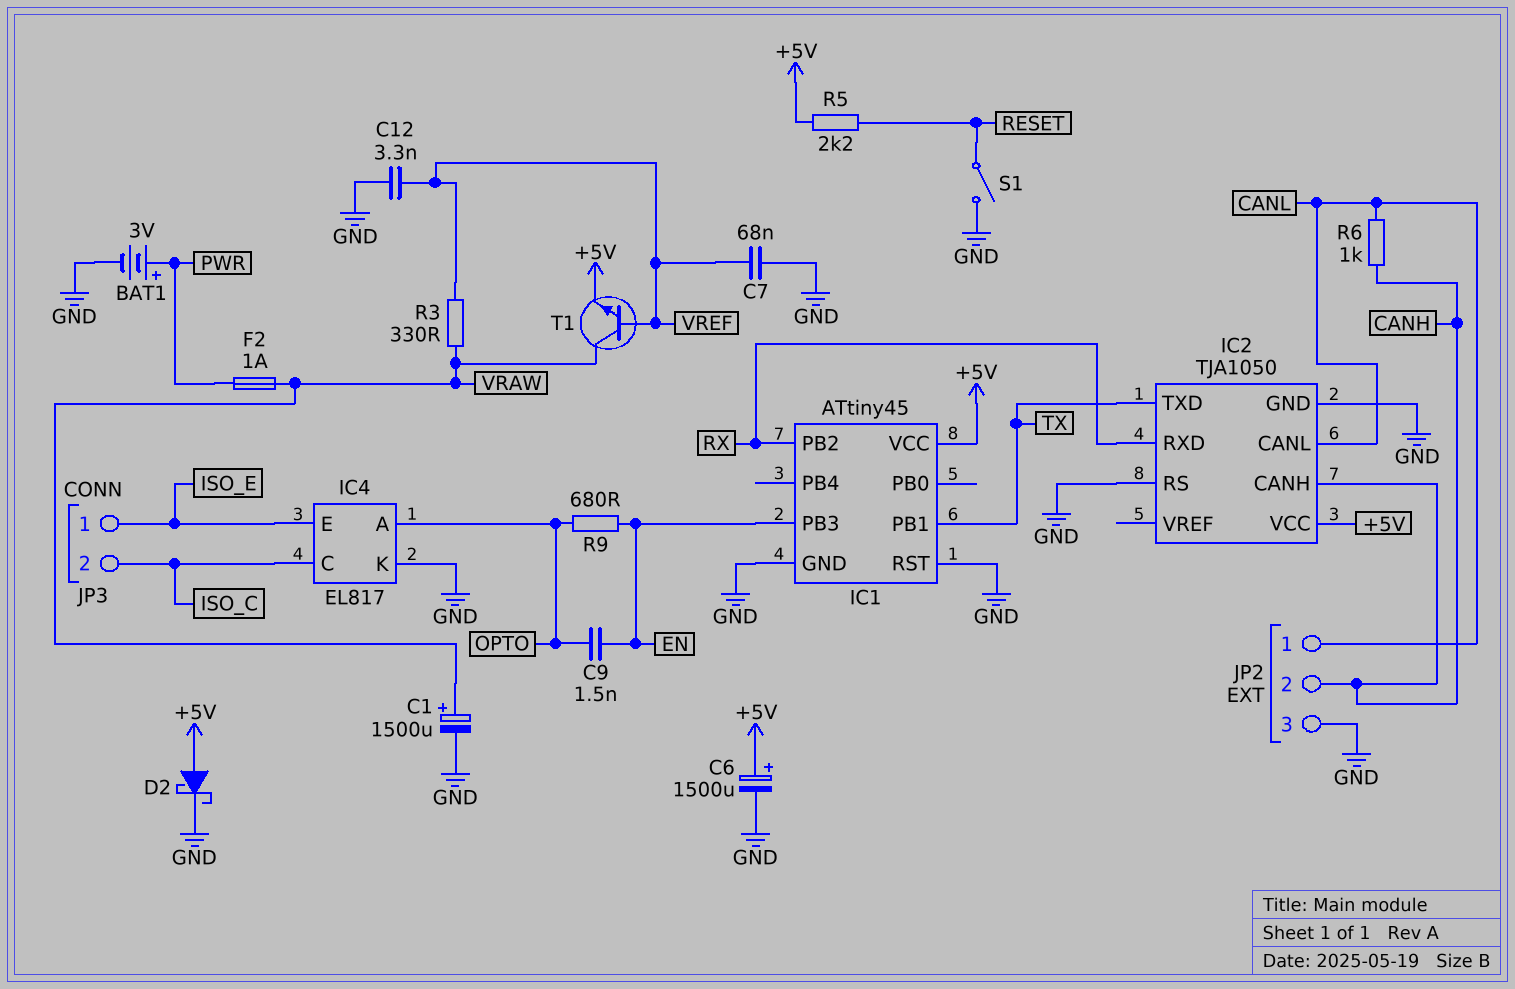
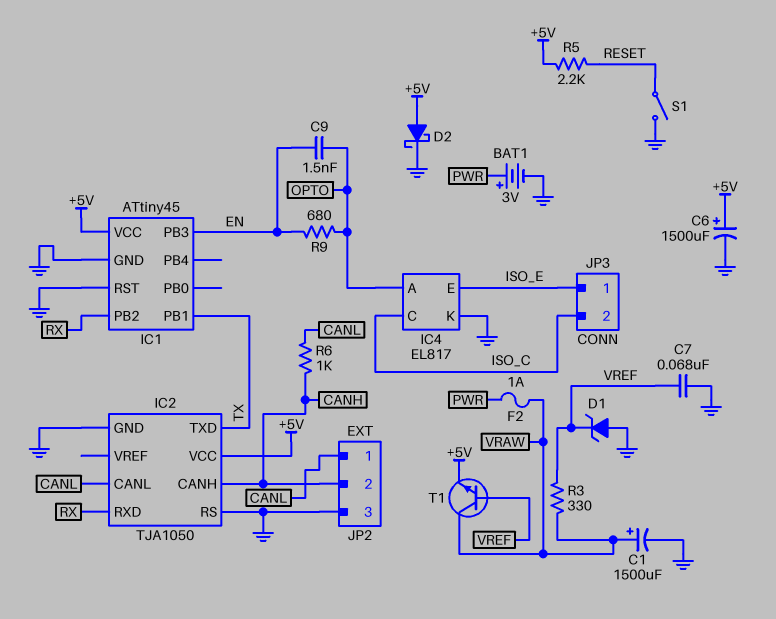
C12: 3.3nF (GND, VREF) -> none
D1: none -> zener (A GND, K VREF)

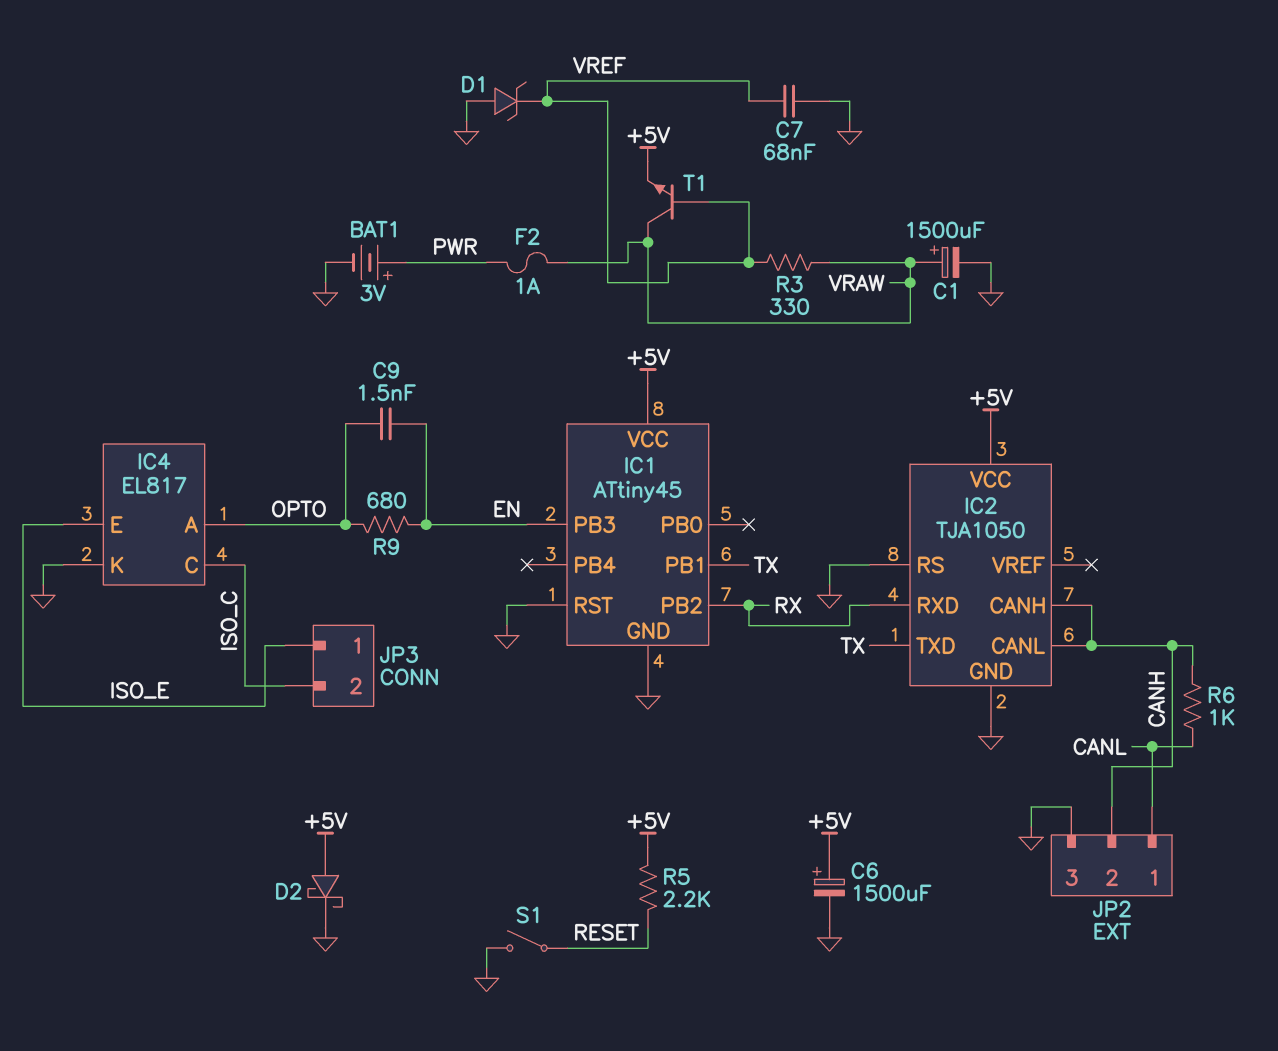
IC2 pin CANL: CANL -> CANH

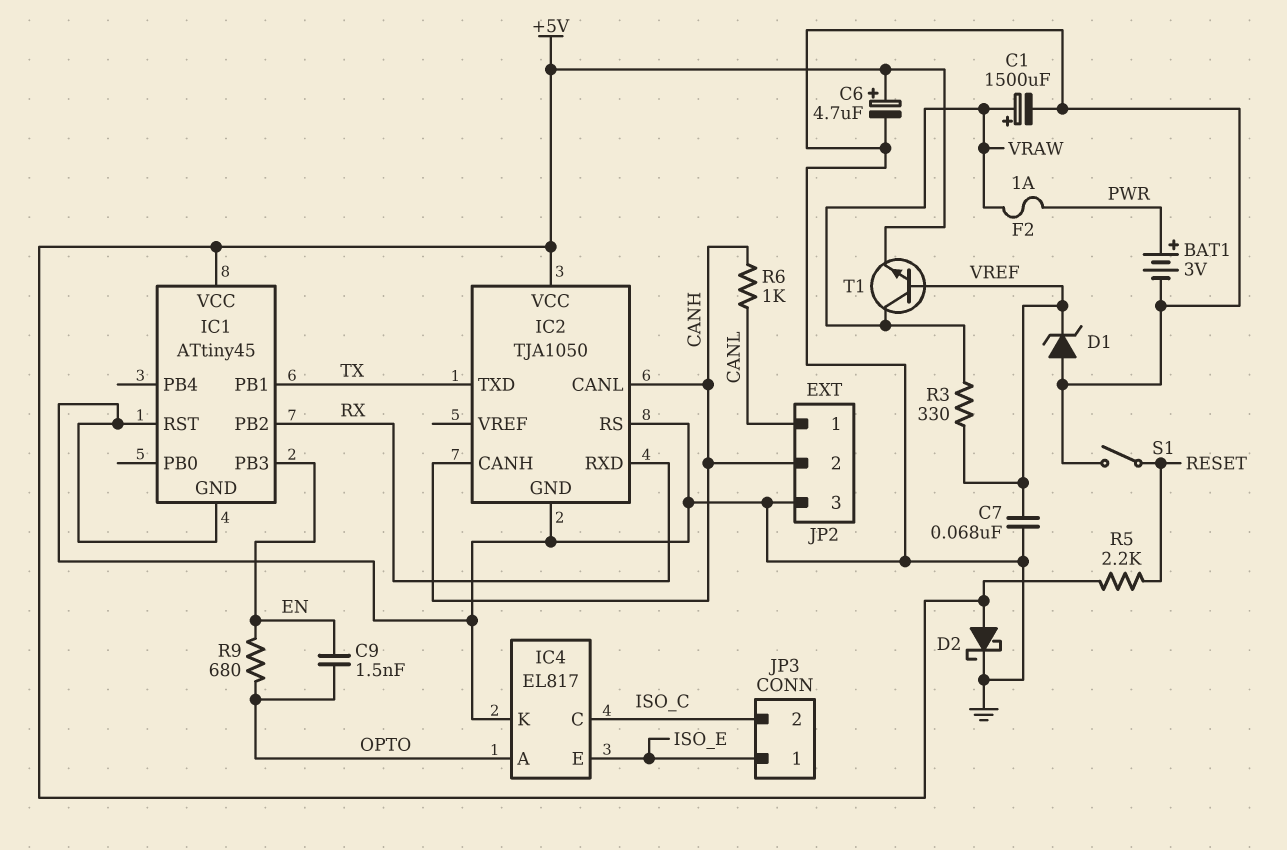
C6: 1500uF (plus +5V, minus GND) -> 4.7uF (plus +5V, minus GND)

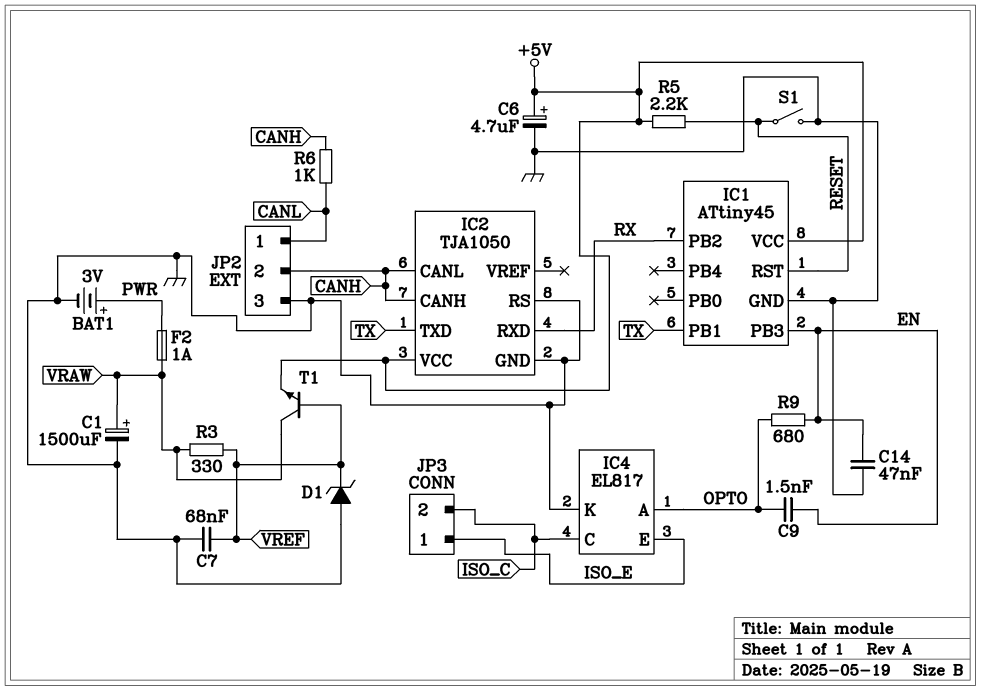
C14: none -> 47nF (EN, GND)
D2: schottky (A +5V, K GND) -> none
IC1 pin RST: GND -> RESET

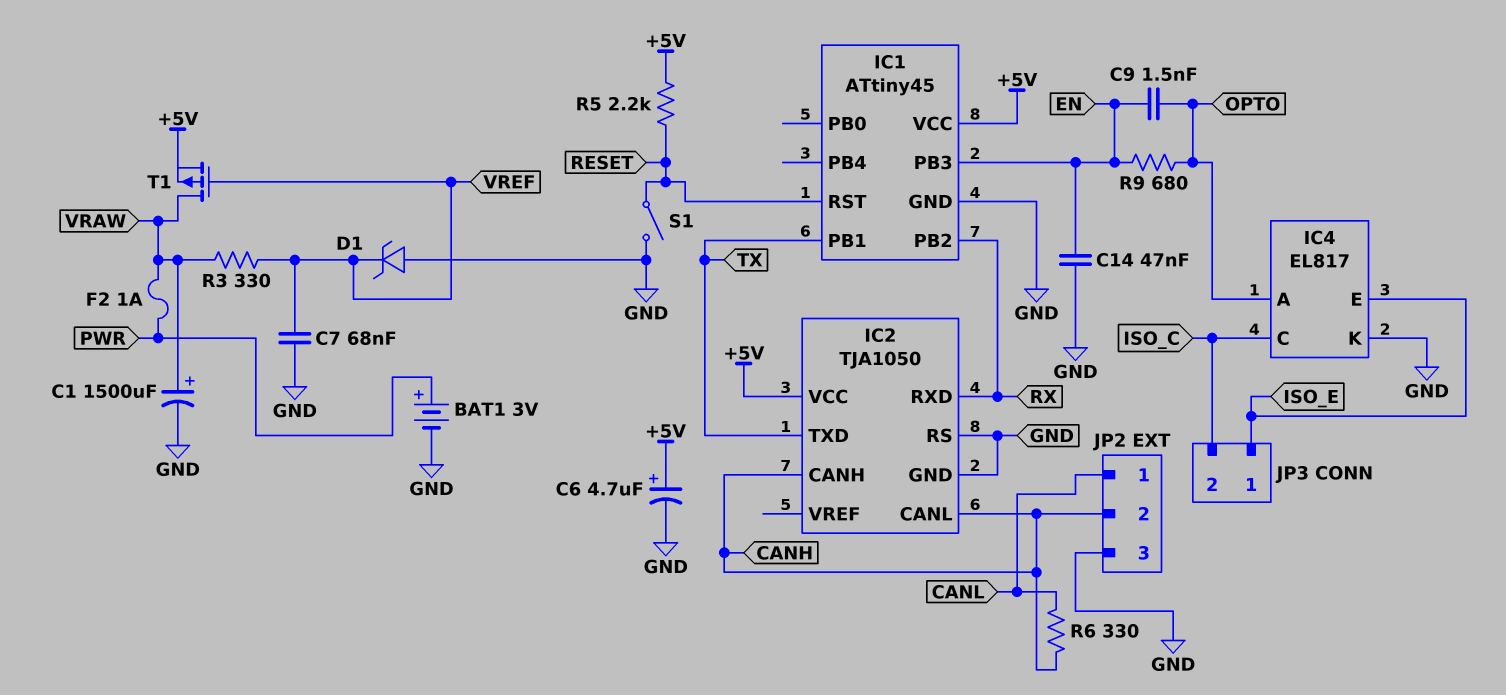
R6: 1k (CANH, CANL) -> 330 (CANH, CANL)
T1: NPN (B VREF, C VRAW, E +5V) -> PMOS (G VREF, D VRAW, S +5V)

